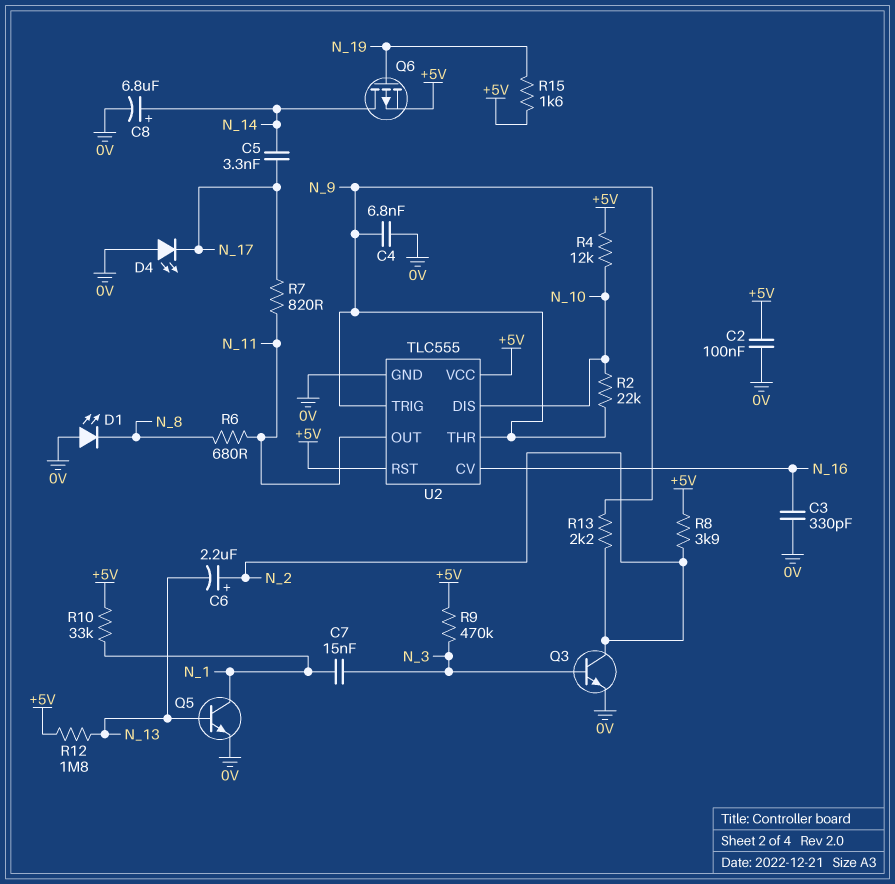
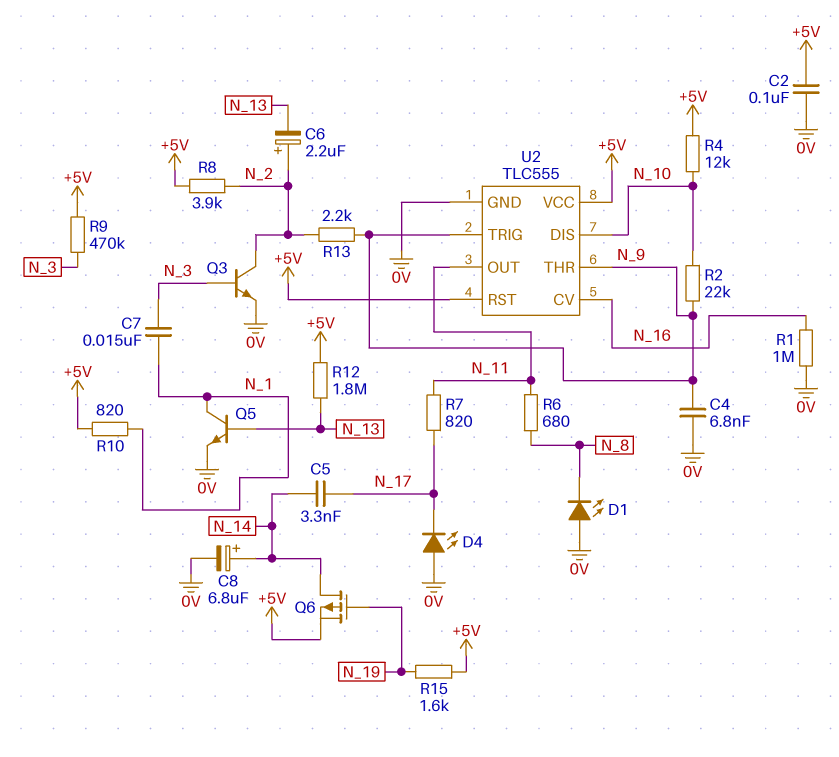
C3: 330pF (0V, N_16) -> none
R1: none -> 1M (0V, N_16)
R10: 33k (+5V, N_1) -> 820 (+5V, N_1)

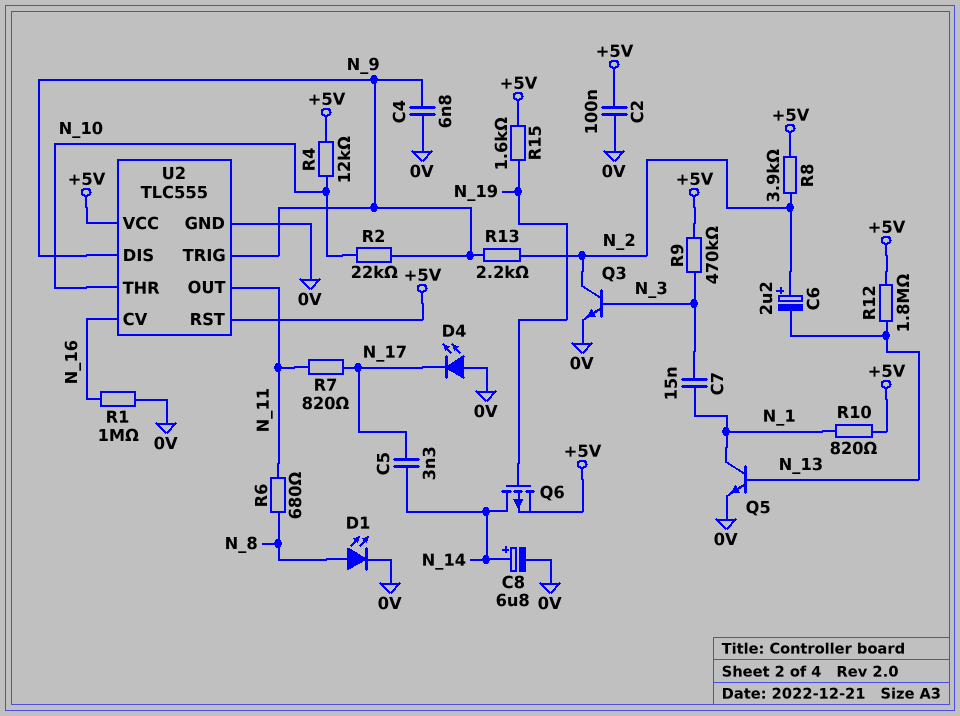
D1: LED (A 0V, K N_8) -> LED (A N_8, K 0V)
U2 pin DIS: N_10 -> N_9
U2 pin THR: N_9 -> N_10

